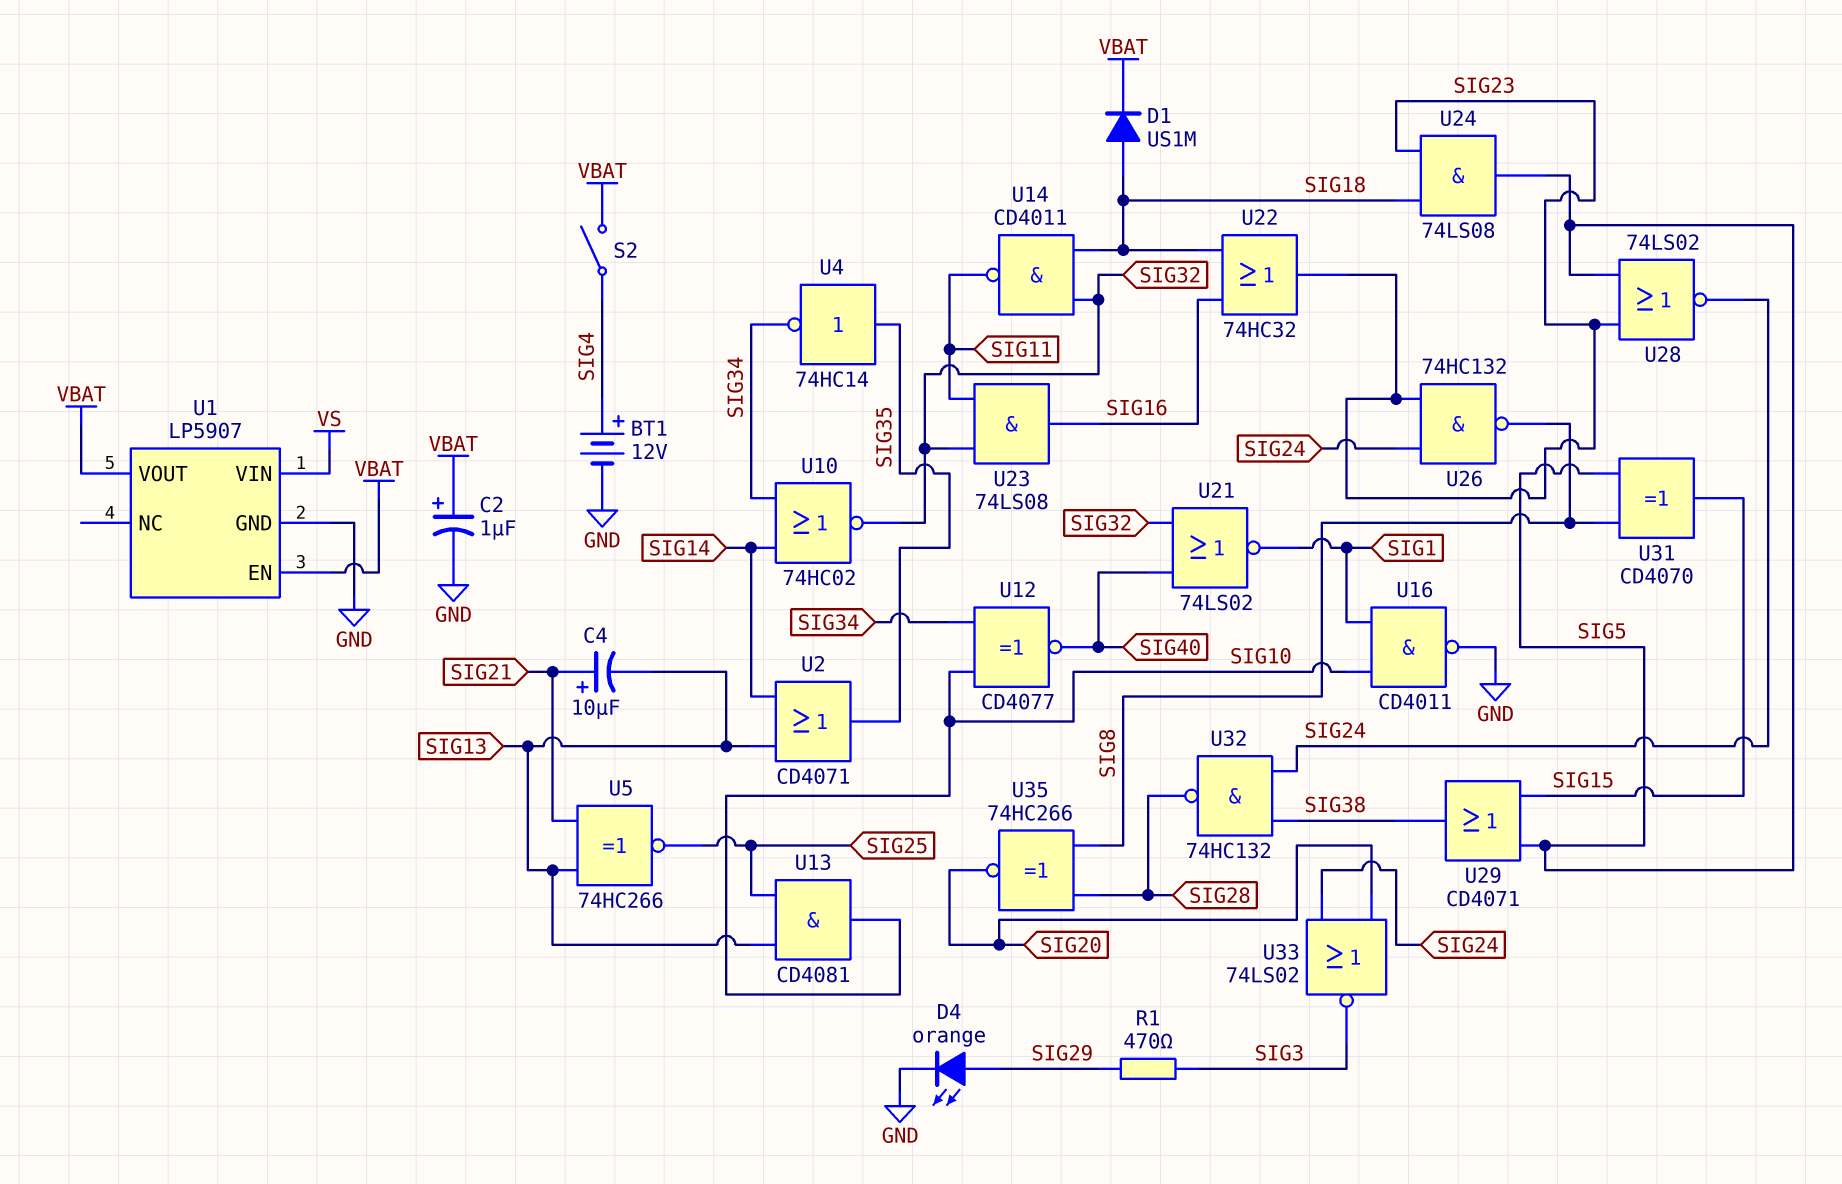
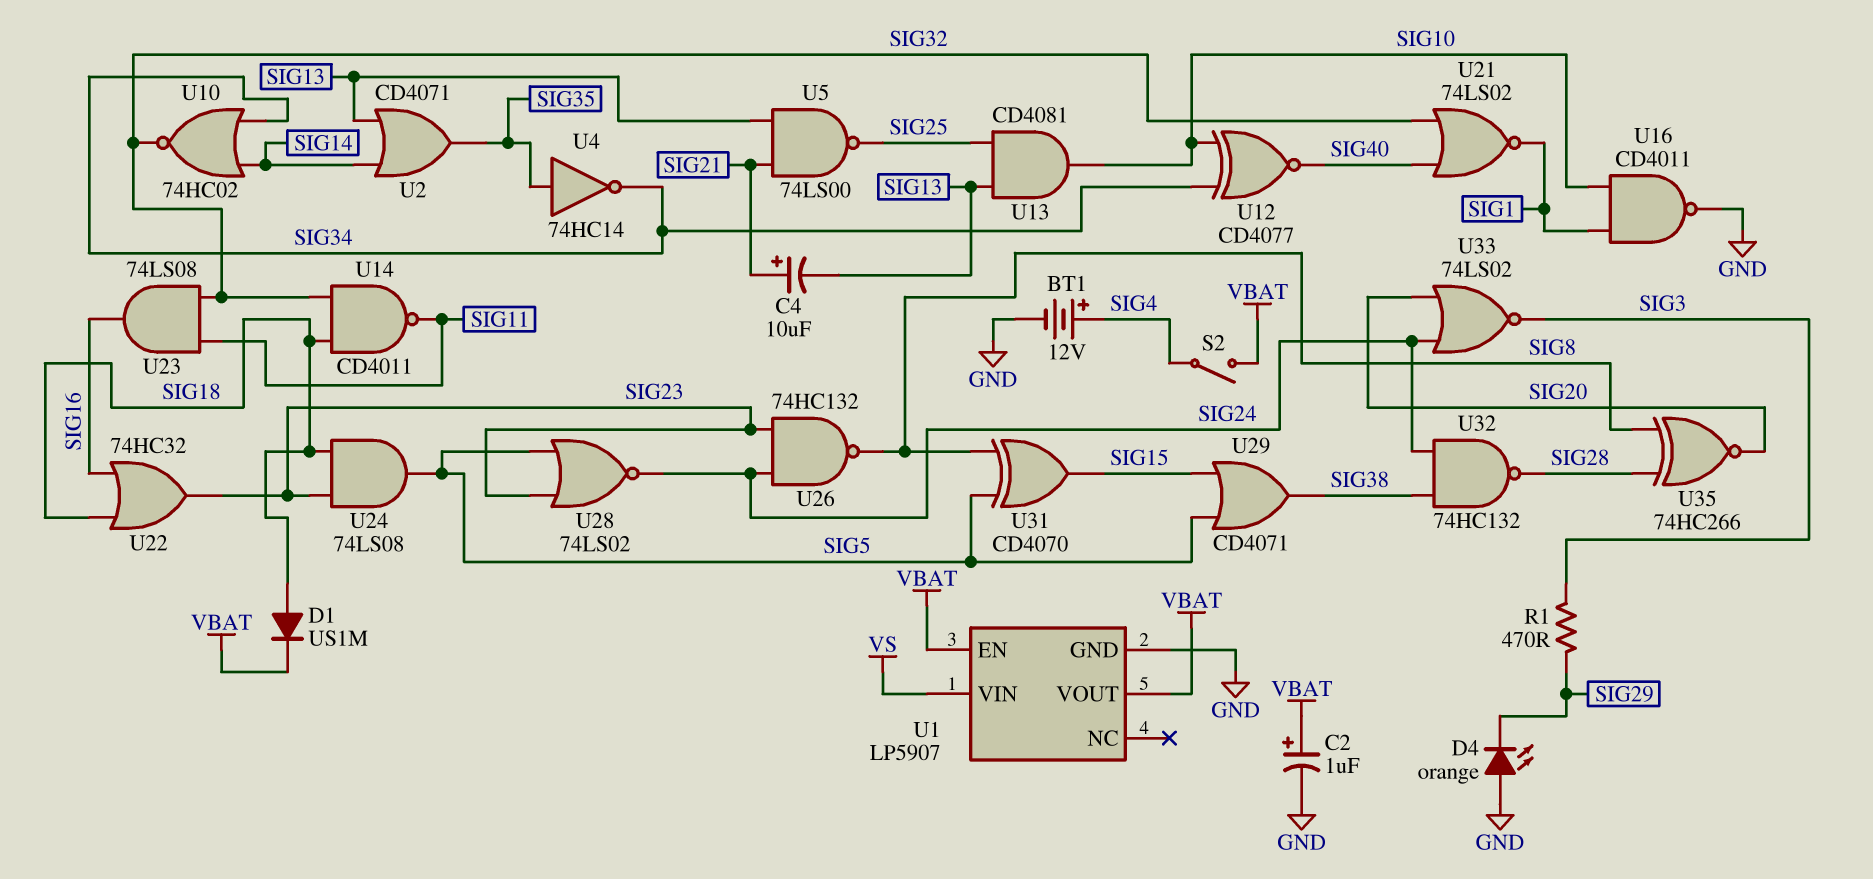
D4: LED orange (A SIG29, K GND) -> LED orange (A GND, K SIG29)
U5: XNOR 74HC266 (in SIG13, in SIG21, out SIG25) -> NAND 74LS00 (in SIG13, in SIG21, out SIG25)

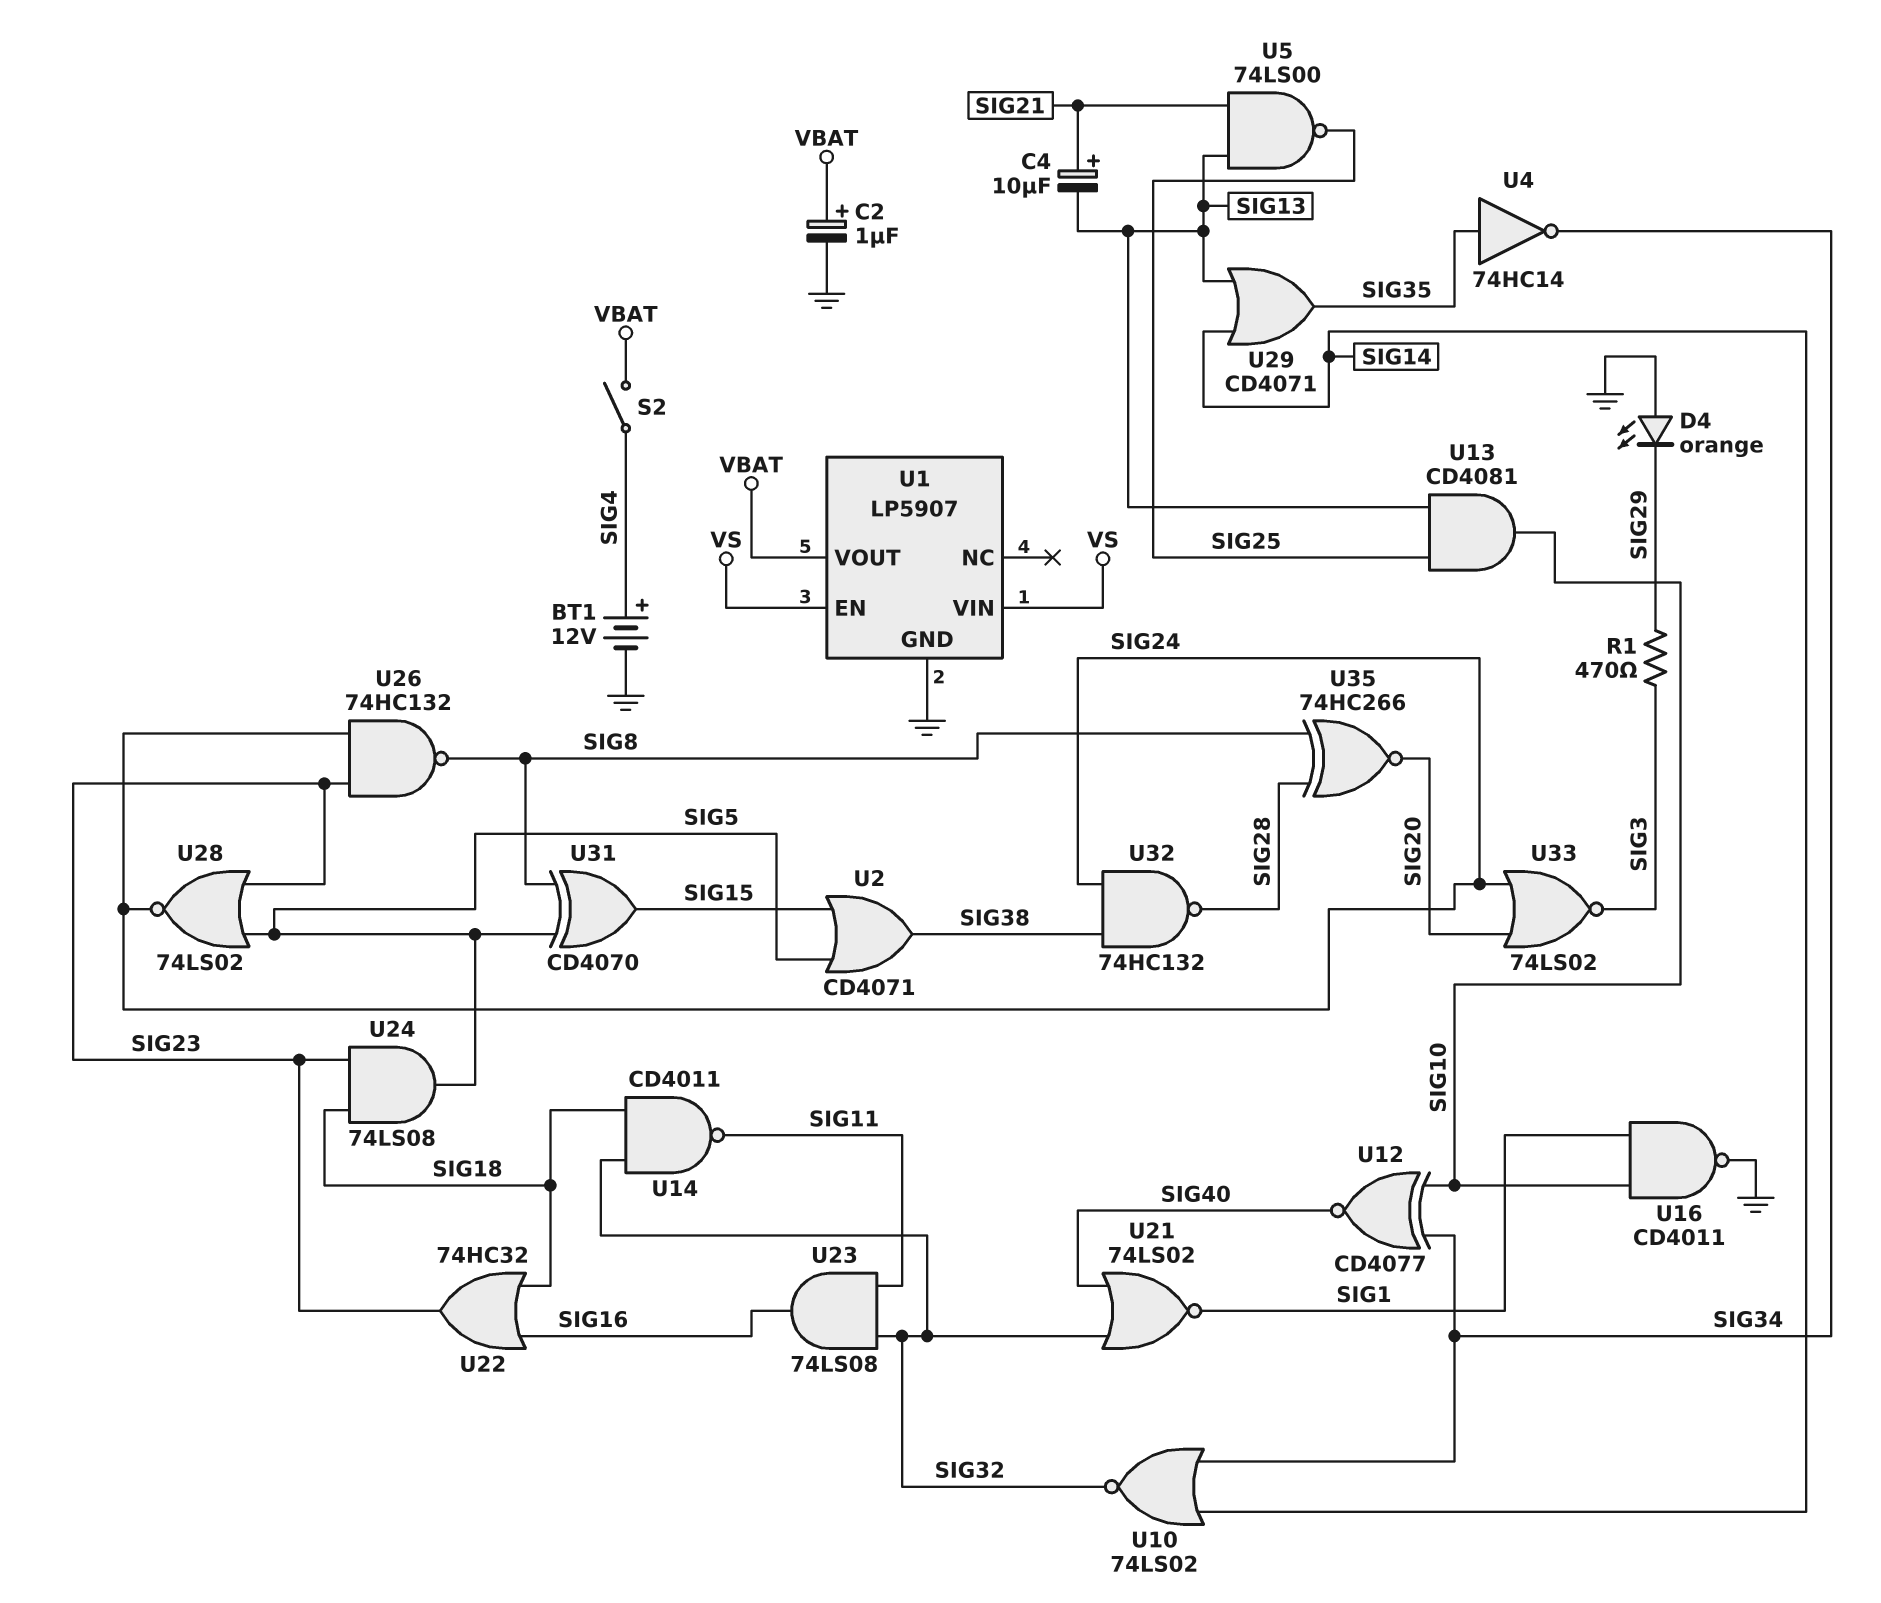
D1: diode US1M (A SIG18, K VBAT) -> none
U1 pin EN: VBAT -> VS
U2: OR CD4071 (in SIG13, in SIG14, out SIG35) -> OR CD4071 (in SIG5, in SIG15, out SIG38)
U10: NOR 74HC02 (in SIG14, in SIG34, out SIG32) -> NOR 74LS02 (in SIG14, in SIG34, out SIG32)
U29: OR CD4071 (in SIG5, in SIG15, out SIG38) -> OR CD4071 (in SIG13, in SIG14, out SIG35)

